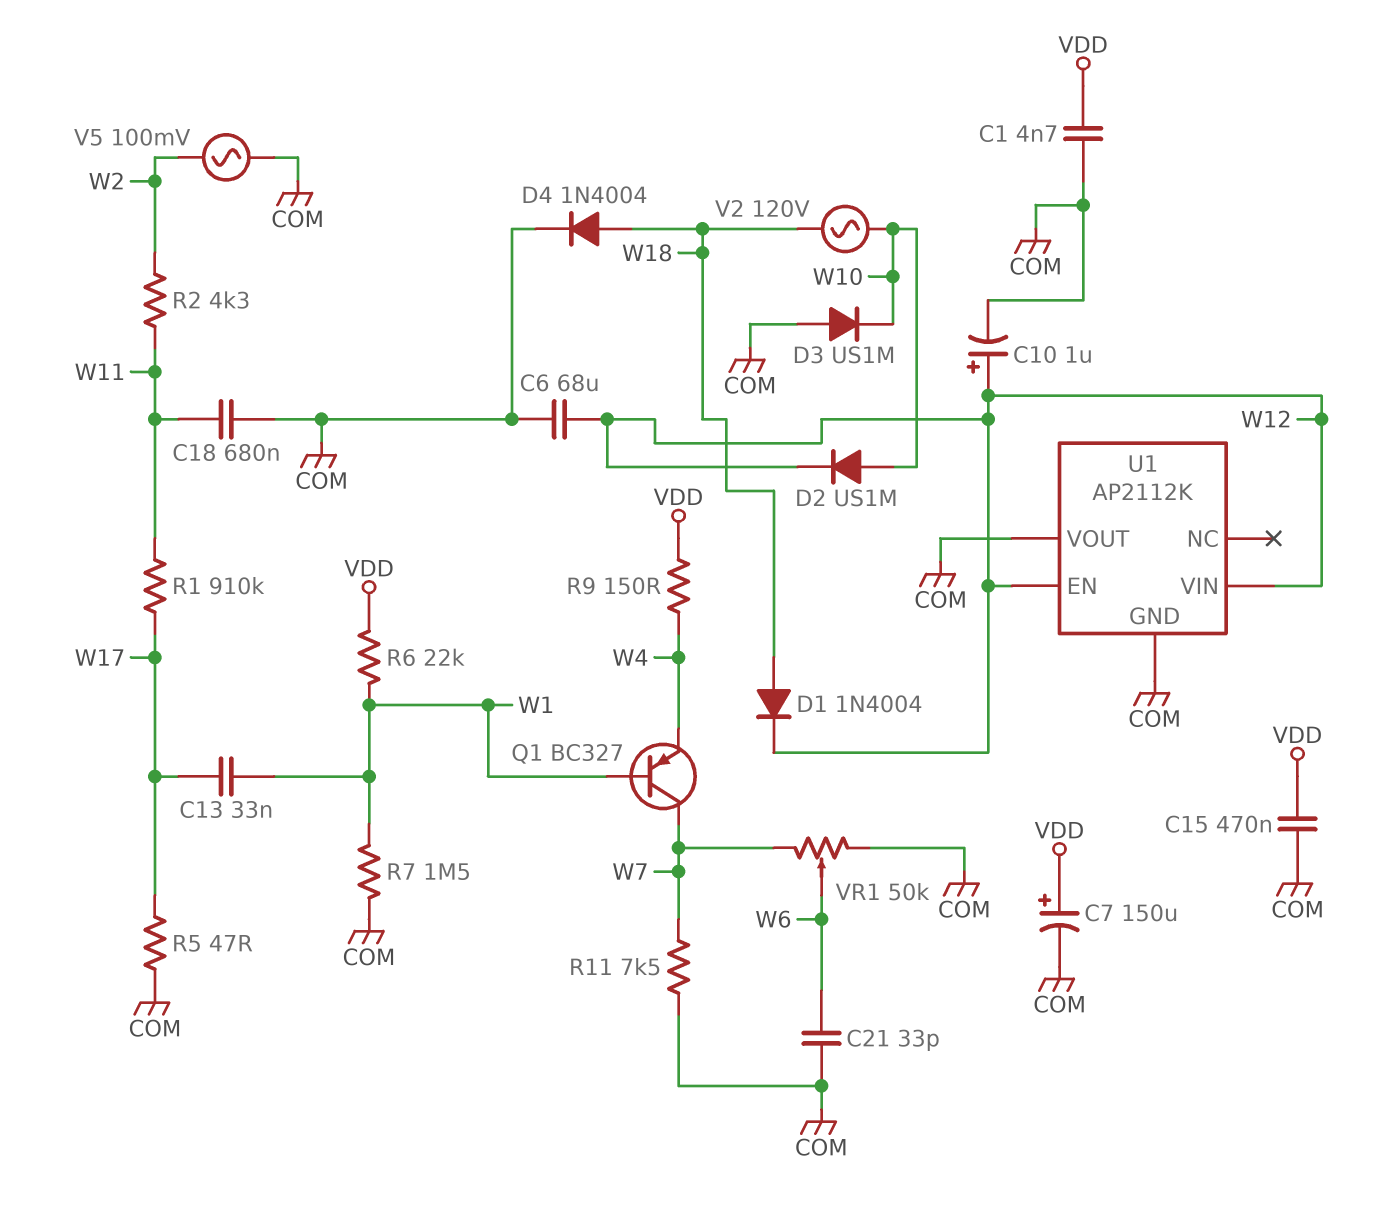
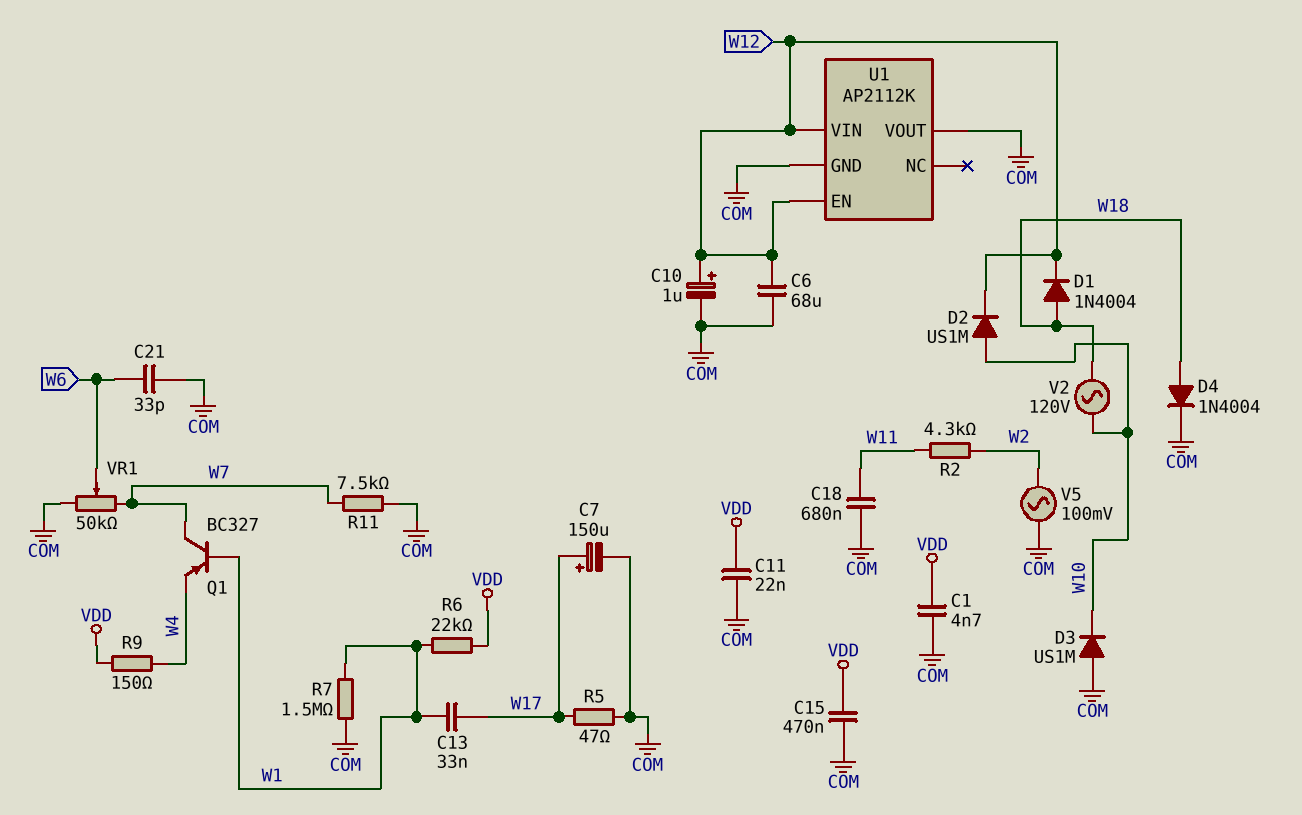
C7: 150uF (plus VDD, minus COM) -> 150uF (plus W17, minus COM)
C11: none -> 22nF (COM, VDD)
R1: 910k (W11, W17) -> none

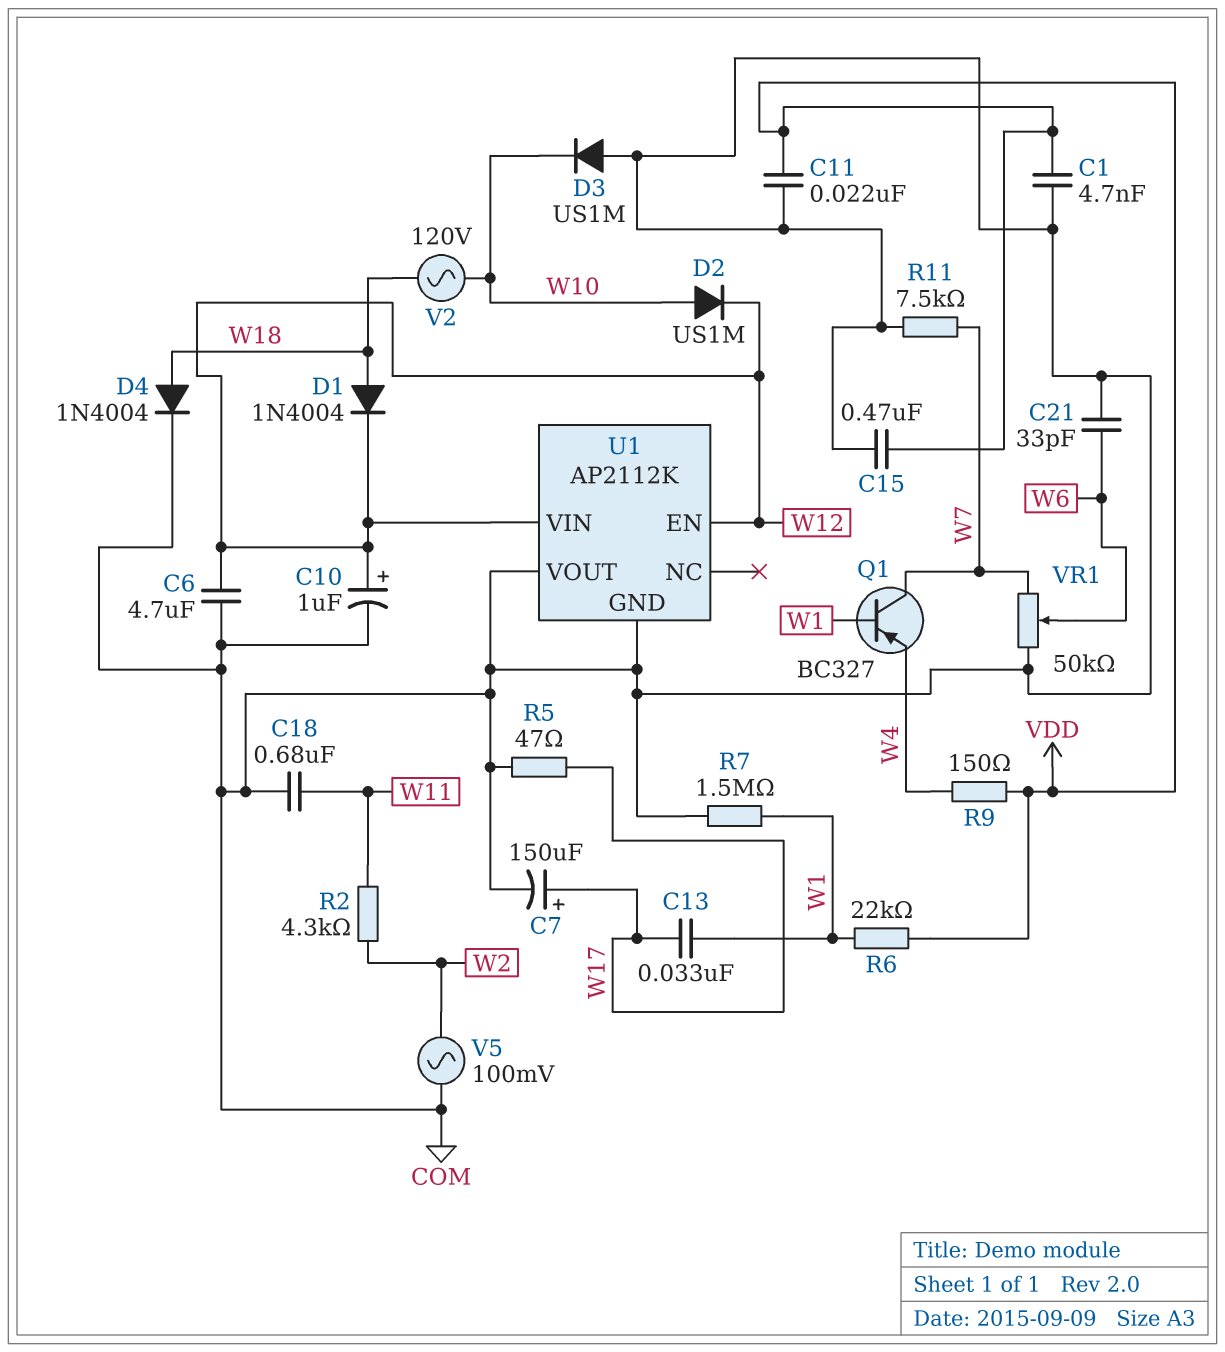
C6: 68uF (COM, W12) -> 4.7uF (COM, W12)

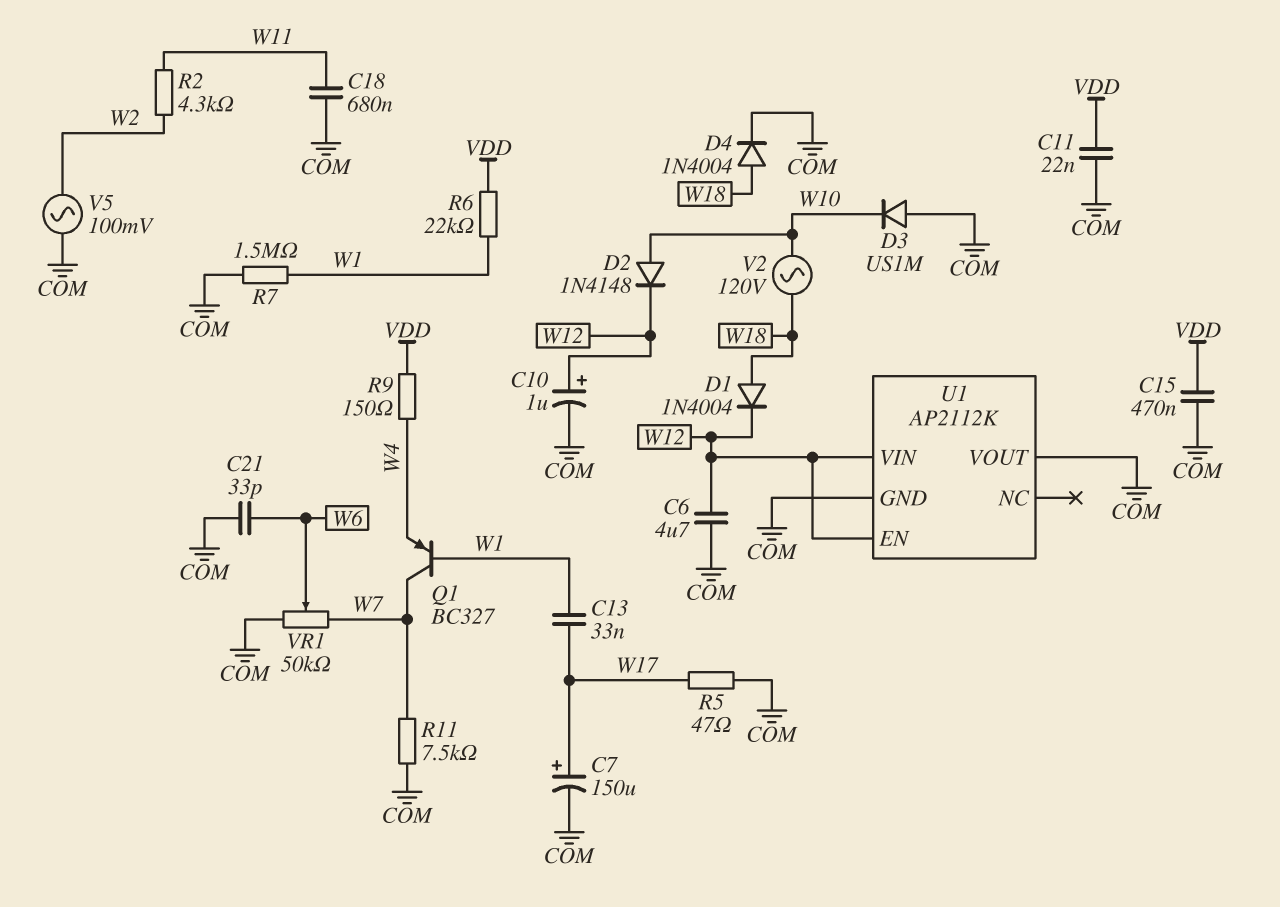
C1: 4.7nF (COM, VDD) -> none
D2: diode US1M (A W10, K W12) -> diode 1N4148 (A W10, K W12)

